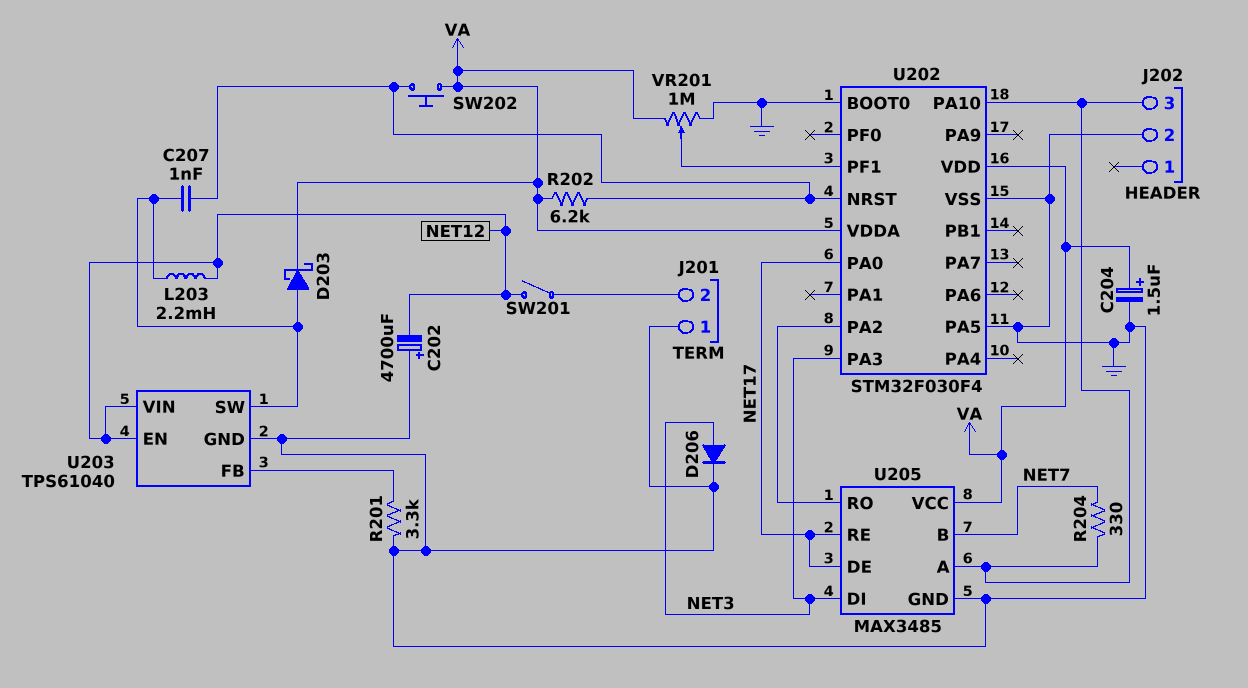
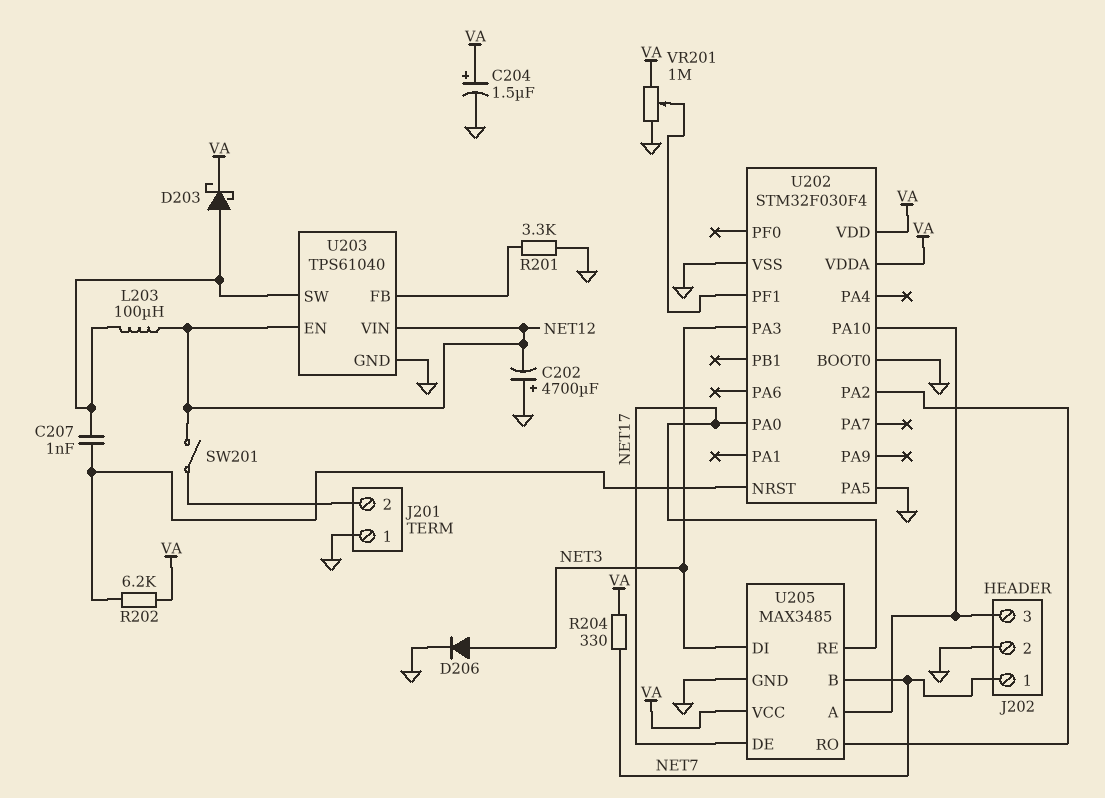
J202 pin 1: none -> NET7
L203: 2.2mH (NET12, U203/SW) -> 100uH (NET12, U203/SW)
R204: 330 (J202/3, NET7) -> 330 (NET7, VA)
SW202: button (U202/NRST, VA) -> none

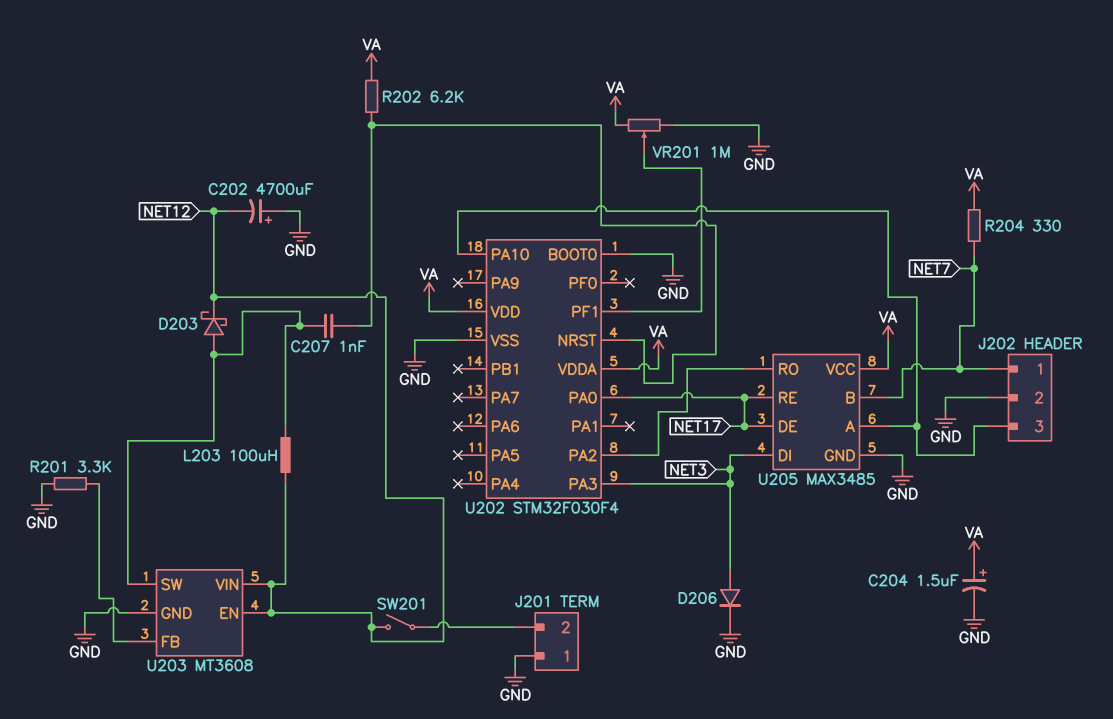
D203: schottky (A U203/SW, K VA) -> schottky (A U203/SW, K NET12)
U202 pin PA5: GND -> none
U203: TPS61040 -> MT3608

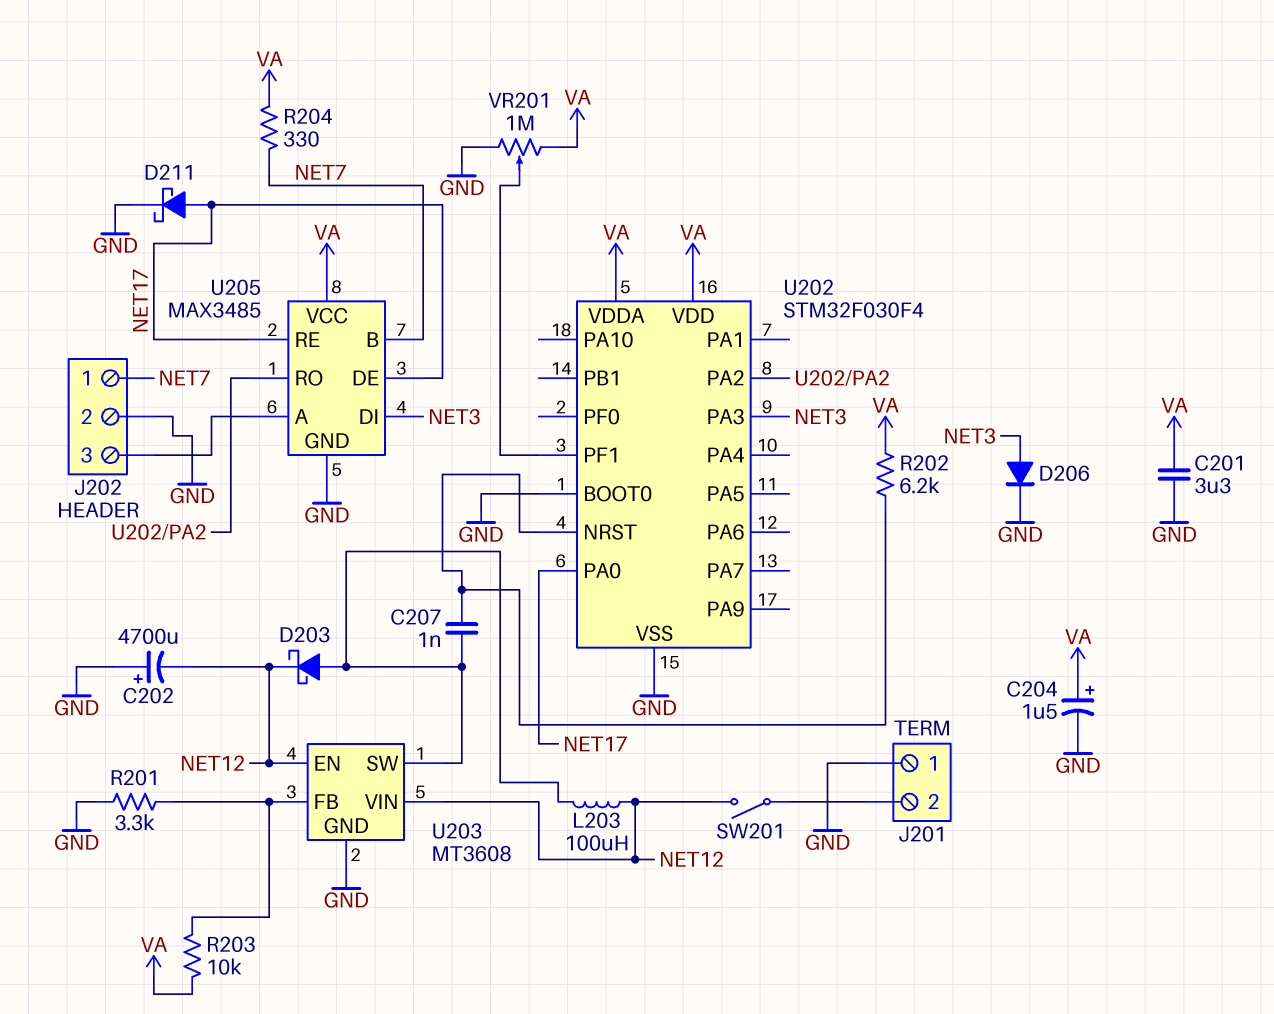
C201: none -> 3.3uF (GND, VA)
D211: none -> schottky (A NET17, K GND)
R203: none -> 10k (U203/FB, VA)
U202 pin PA10: J202/3 -> none

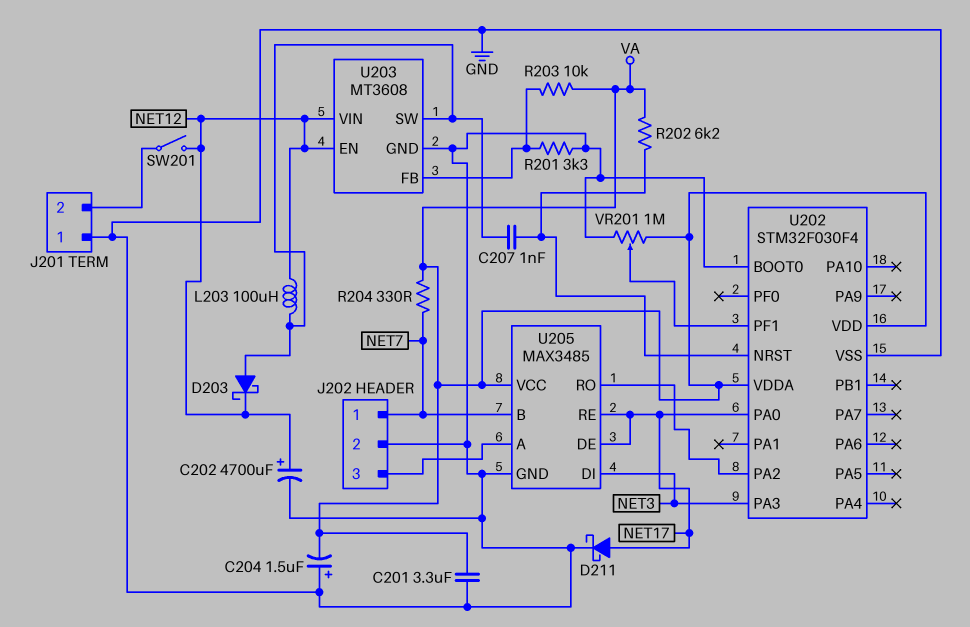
C202: 4700uF (plus GND, minus NET12) -> 4700uF (plus NET12, minus GND)
C204: 1.5uF (plus VA, minus GND) -> 1.5uF (plus GND, minus VA)
D206: diode (A NET3, K GND) -> none

